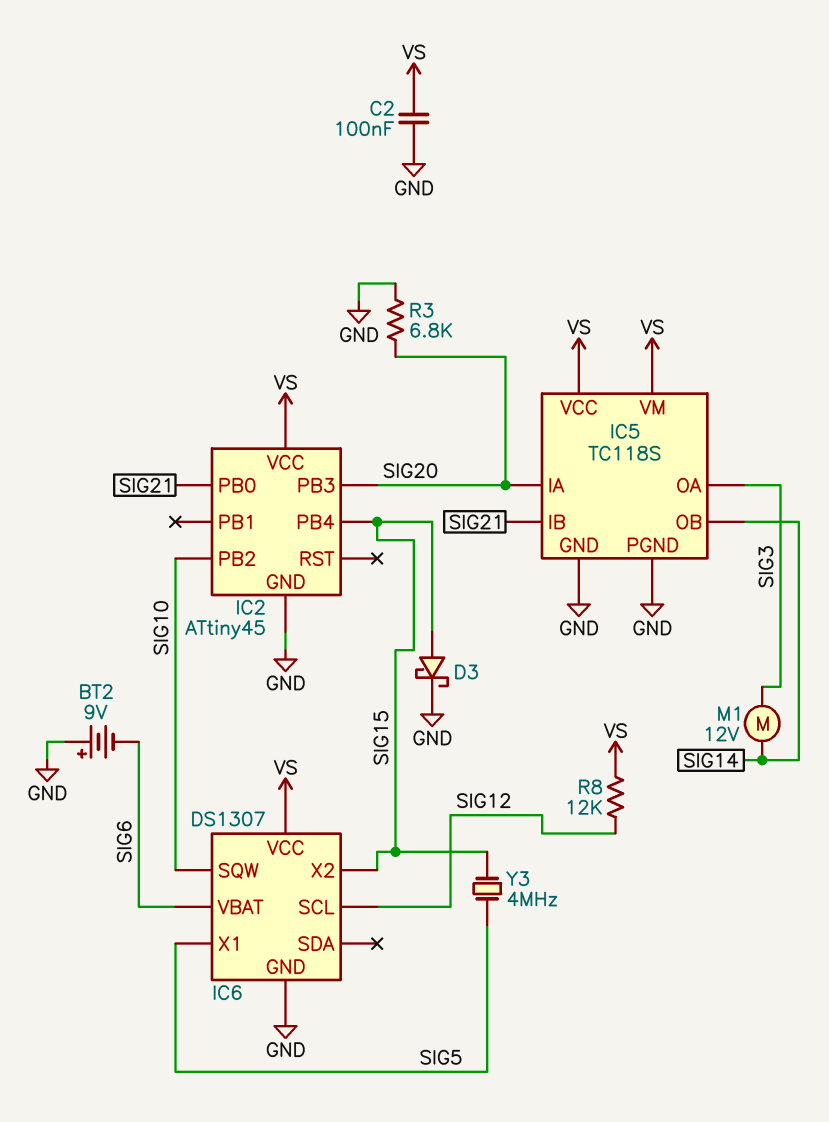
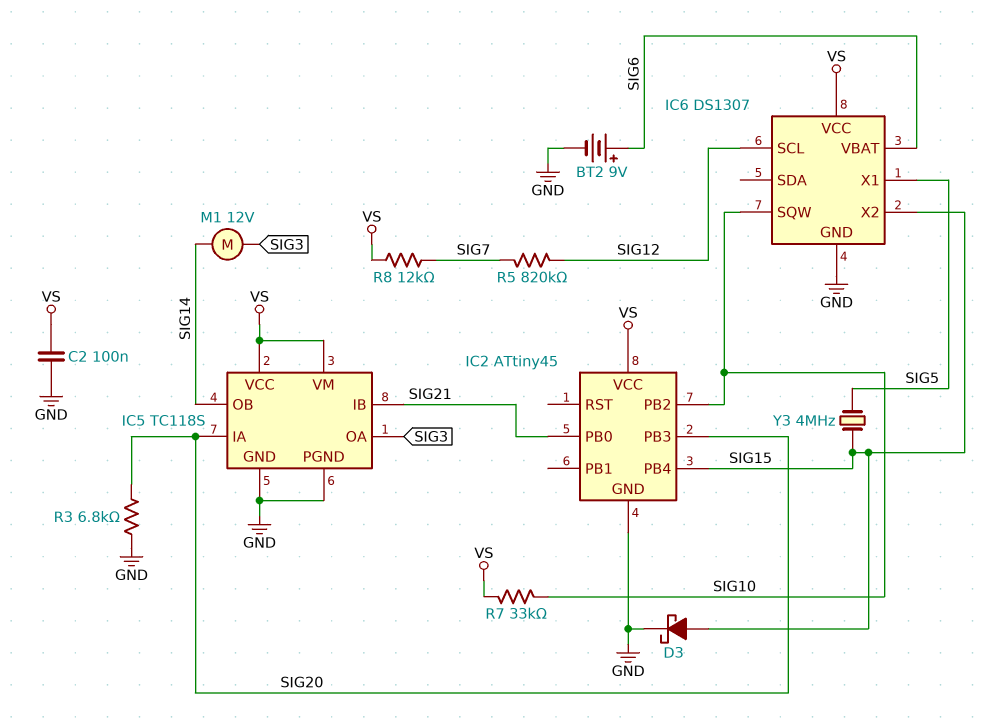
BT2: 9V (plus GND, minus SIG6) -> 9V (plus SIG6, minus GND)
R5: none -> 820k (SIG7, SIG12)
R7: none -> 33k (SIG10, VS)
R8: 12k (SIG12, VS) -> 12k (SIG7, VS)

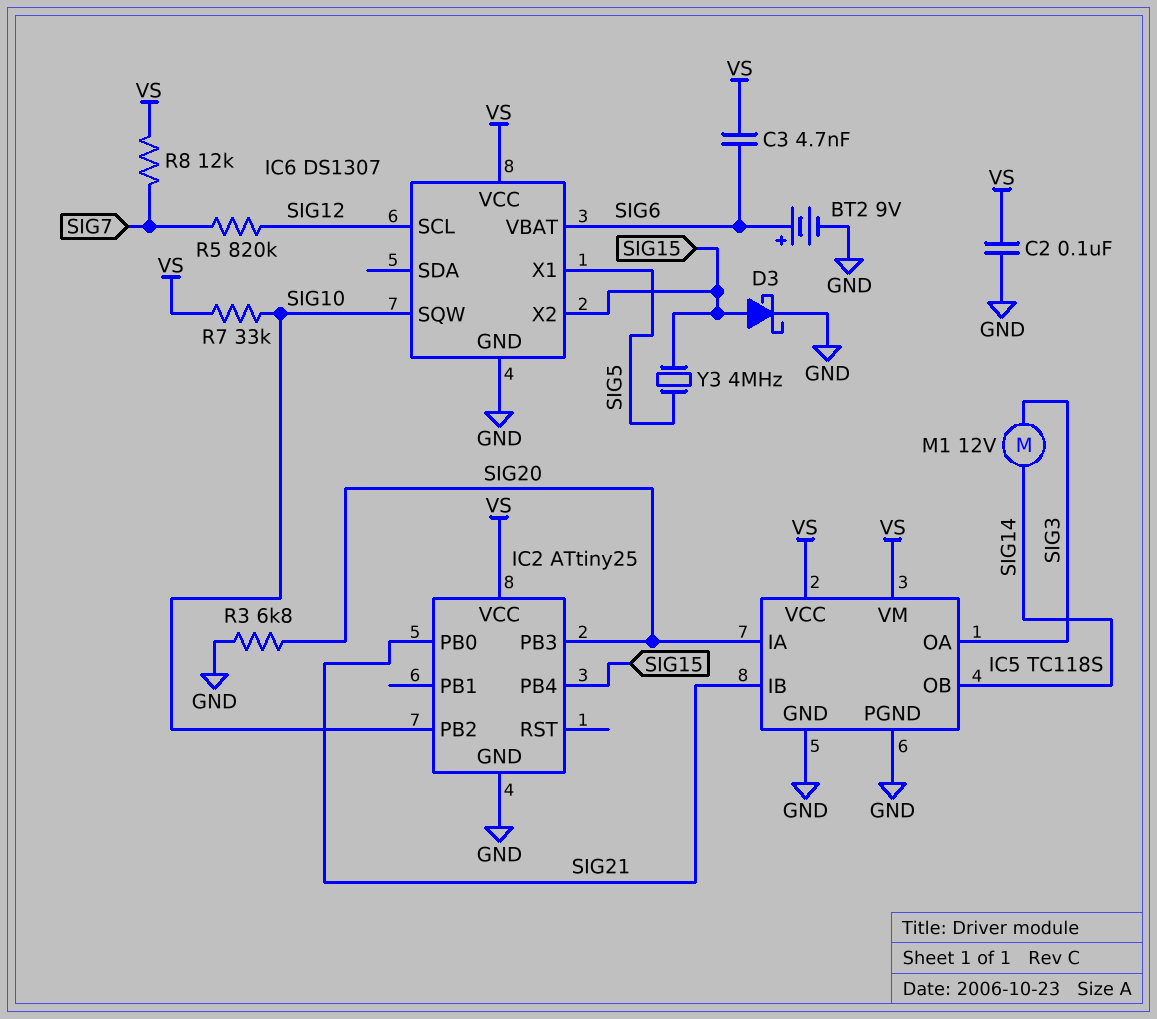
C3: none -> 4.7nF (SIG6, VS)
IC2: ATtiny45 -> ATtiny25

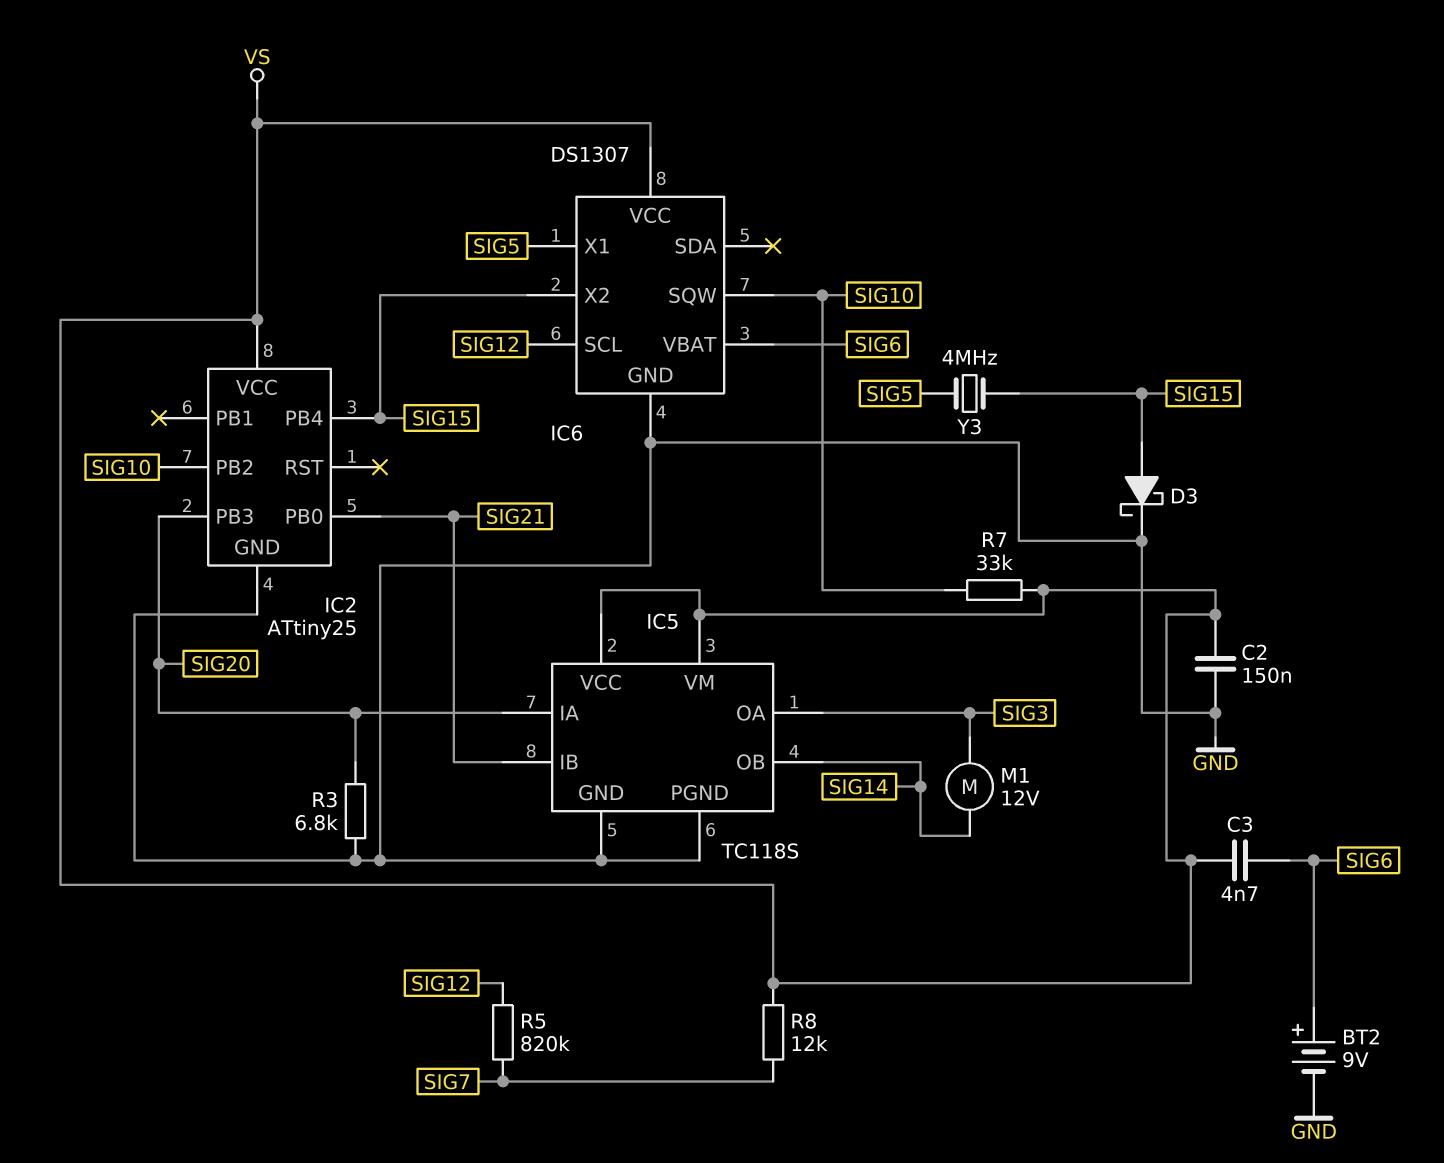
C2: 100nF (GND, VS) -> 150nF (GND, VS)

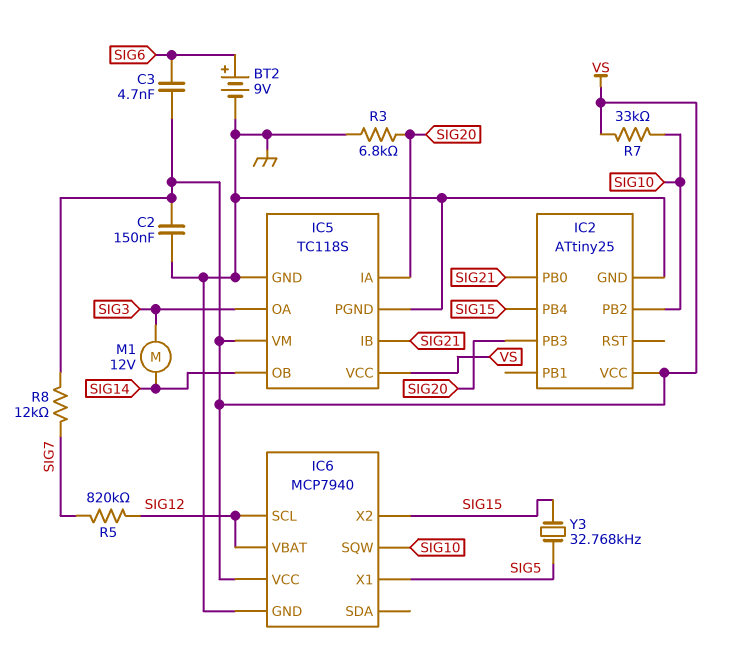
D3: schottky (A SIG15, K GND) -> none
IC6: DS1307 -> MCP7940
IC6 pin VBAT: SIG6 -> SIG12
Y3: 4MHz (SIG5, SIG15) -> 32.768kHz (SIG5, SIG15)

